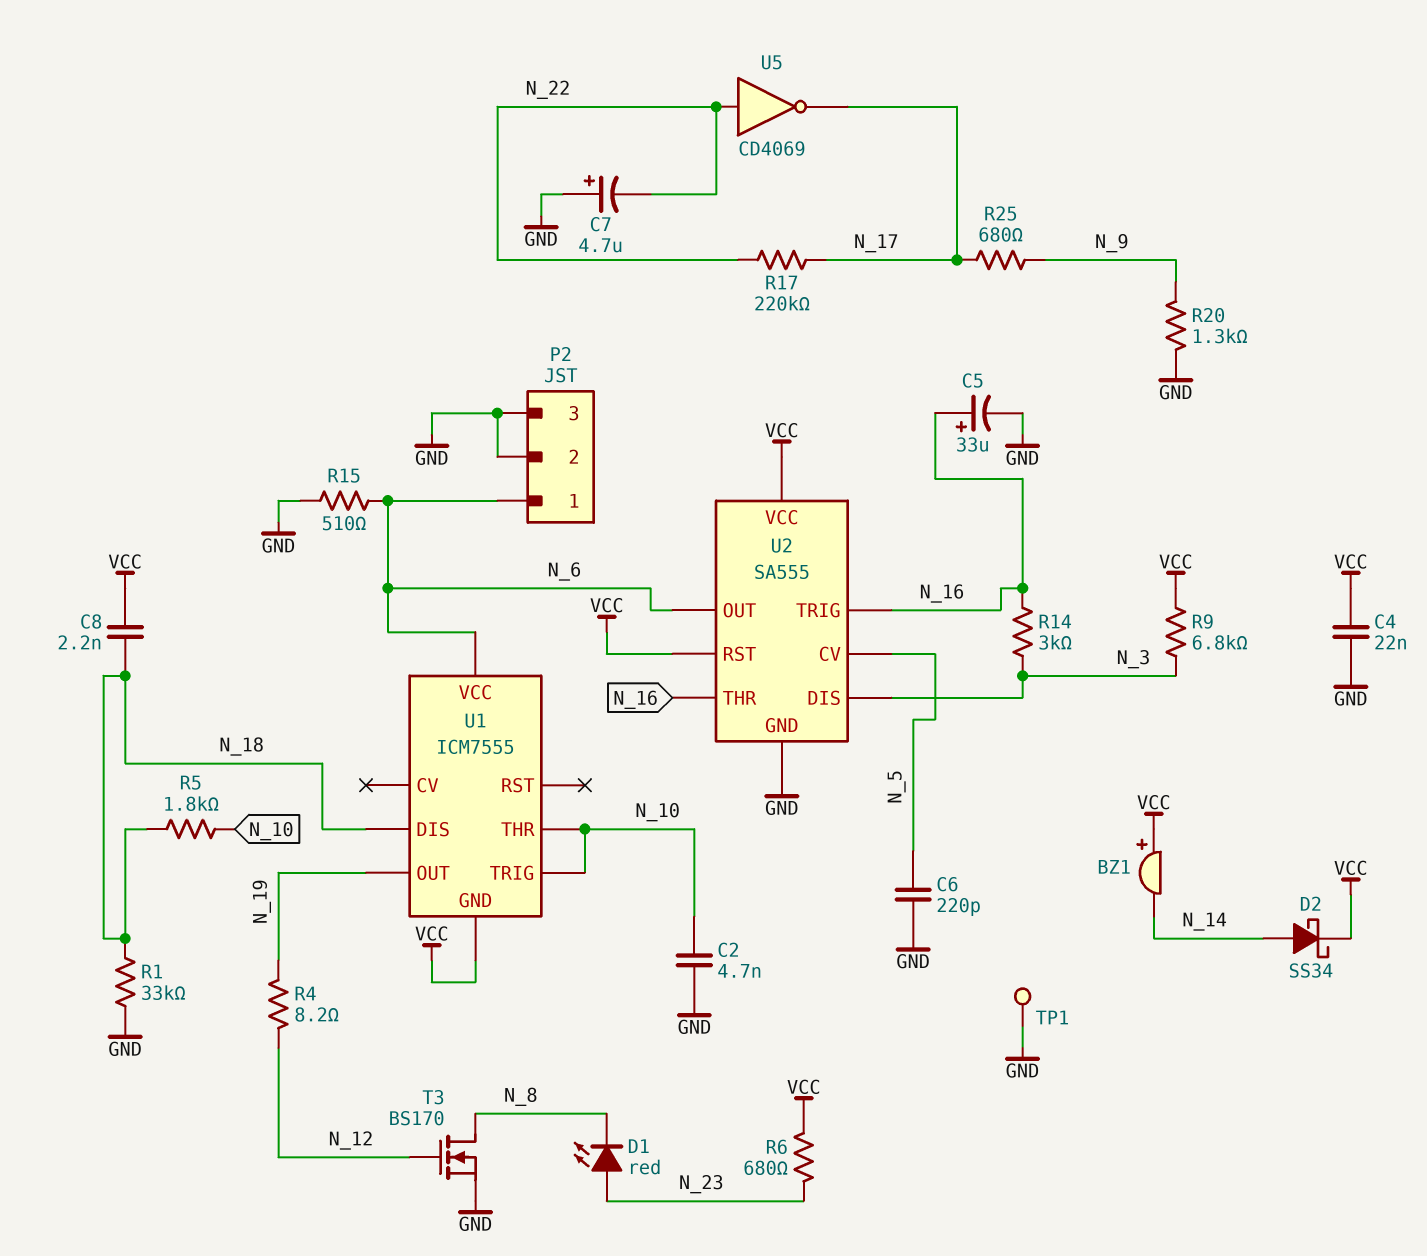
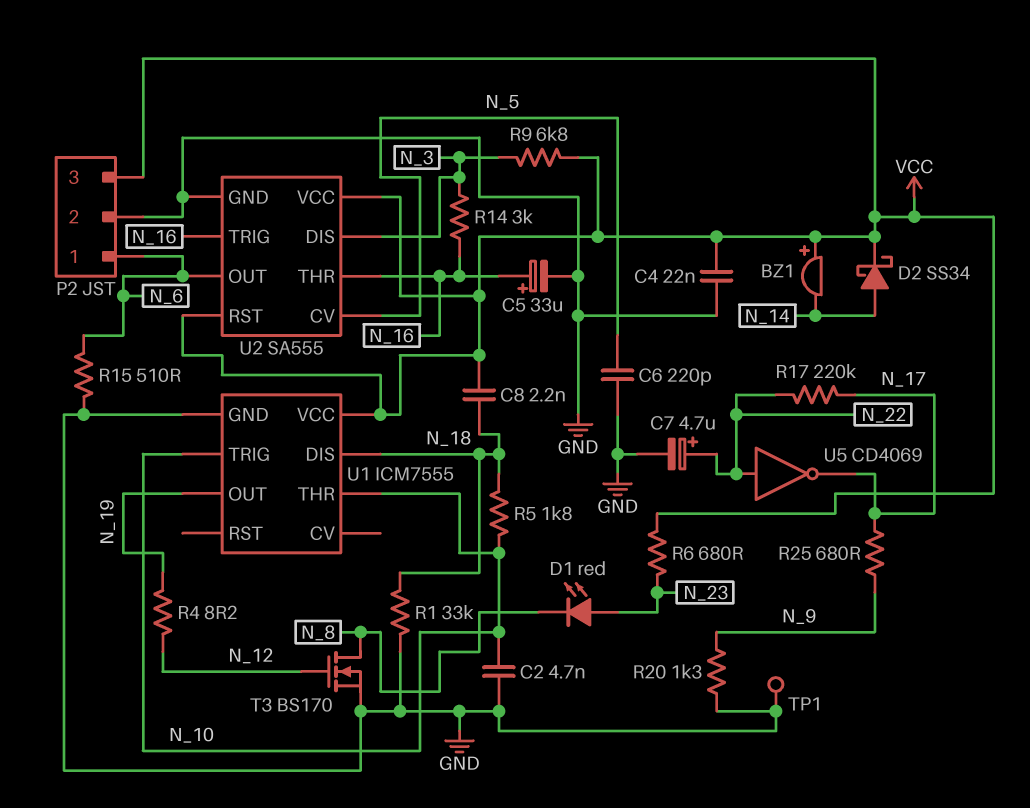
C7: 4.7uF (plus GND, minus N_22) -> 4.7uF (plus N_22, minus GND)
P2 pin 3: GND -> VCC
U1 pin GND: VCC -> GND
U1 pin VCC: N_6 -> VCC

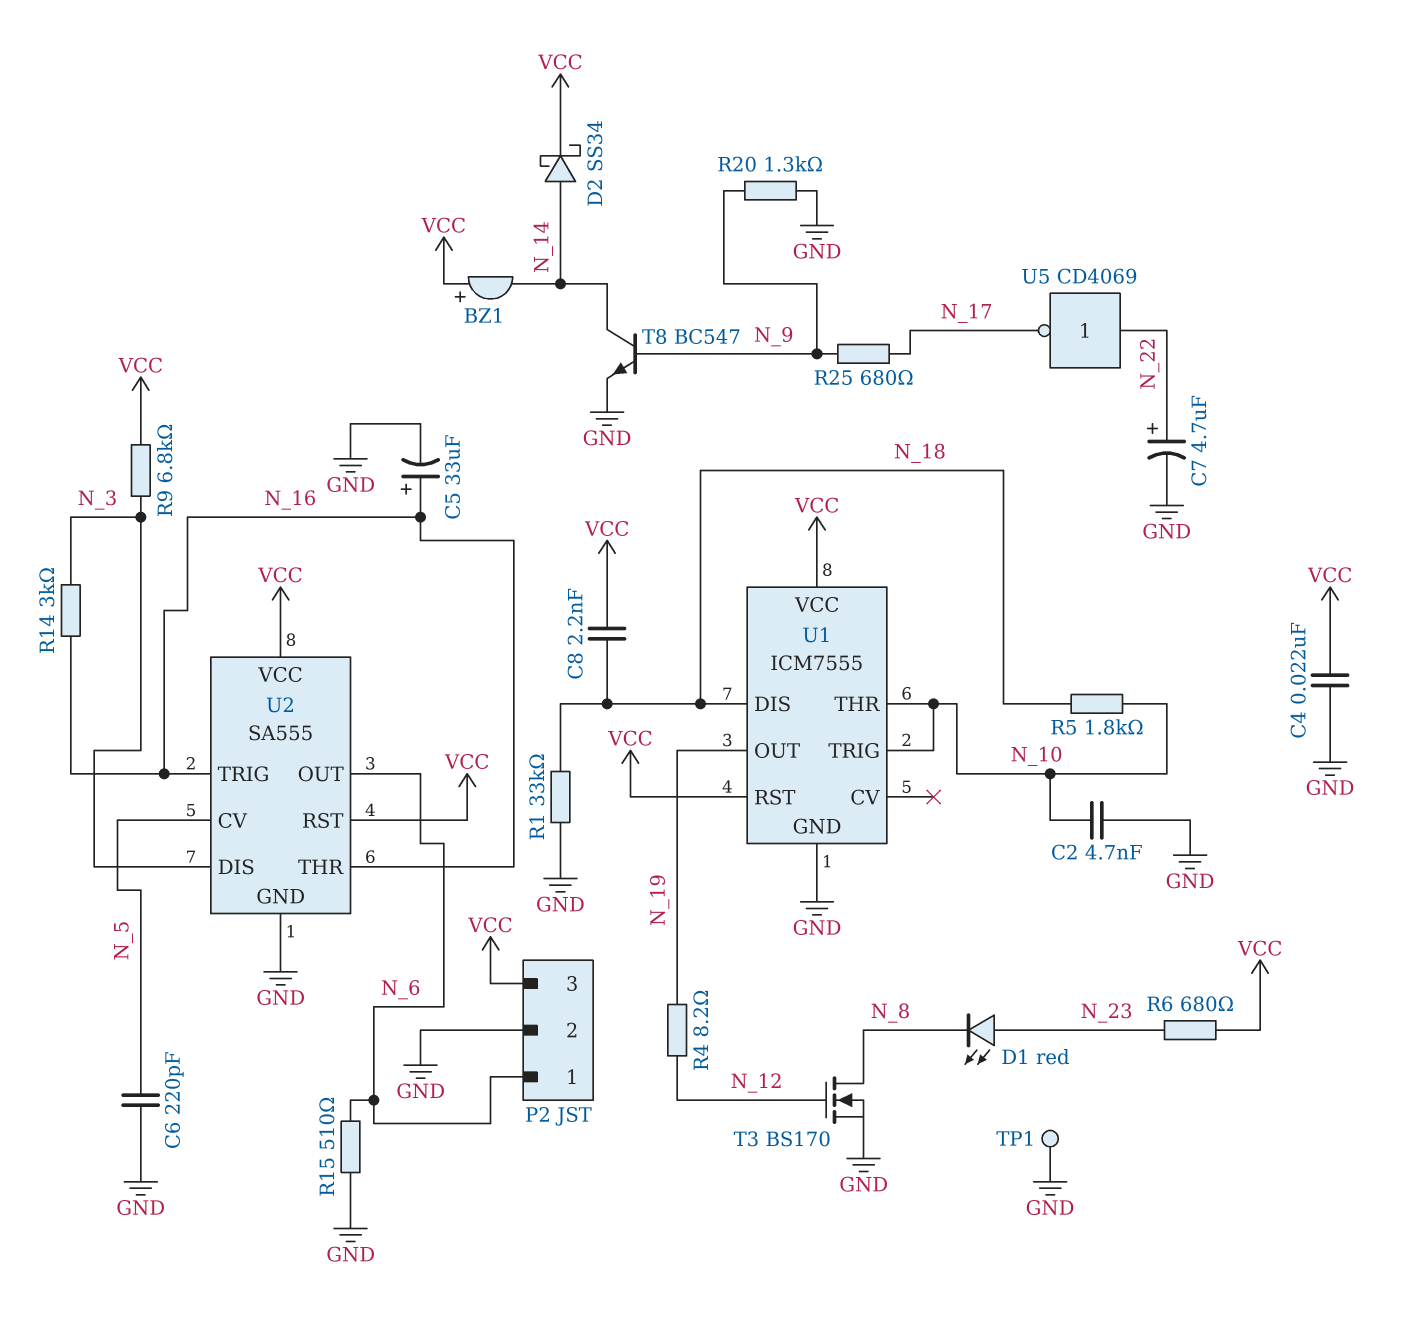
R17: 220k (N_17, N_22) -> none
T8: none -> NPN BC547 (B N_9, C N_14, E GND)
U1 pin RST: none -> VCC

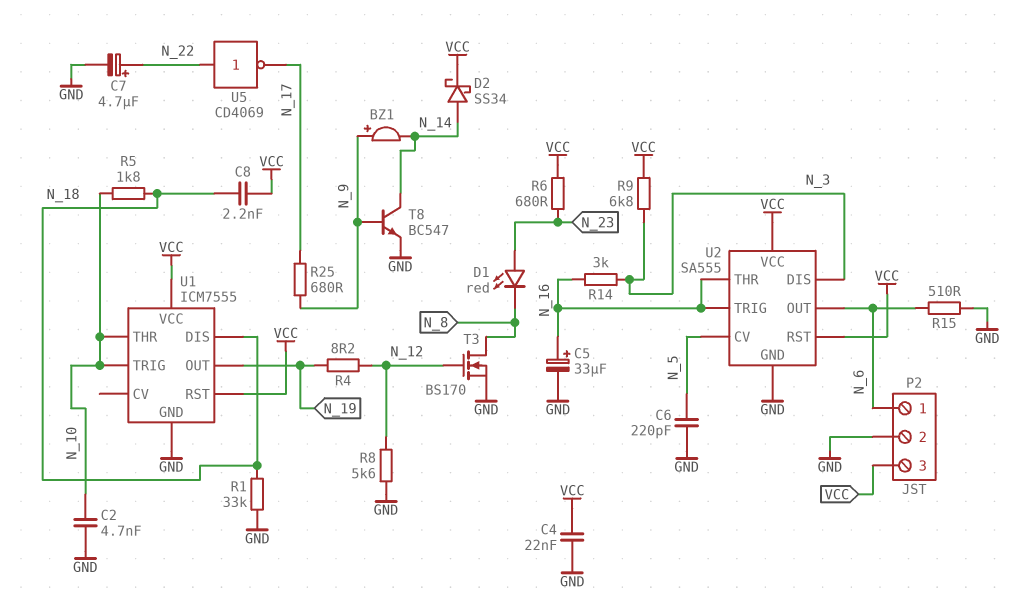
BZ1: buzzer (plus VCC, minus N_14) -> buzzer (plus N_9, minus N_14)
R8: none -> 5.6k (GND, N_12)
R20: 1.3k (GND, N_9) -> none
TP1: test point (GND) -> none

